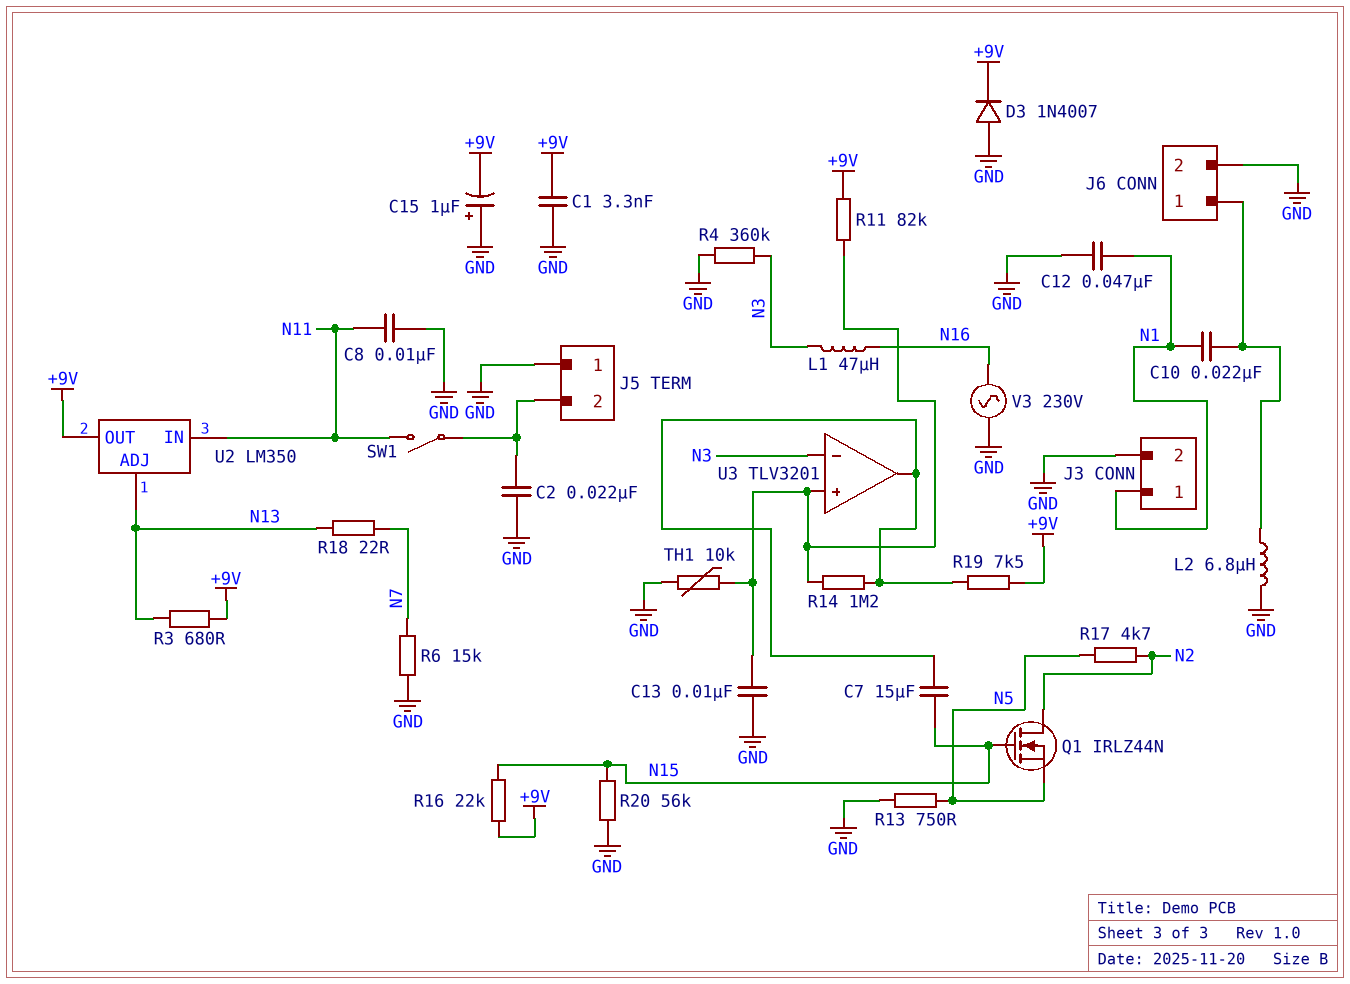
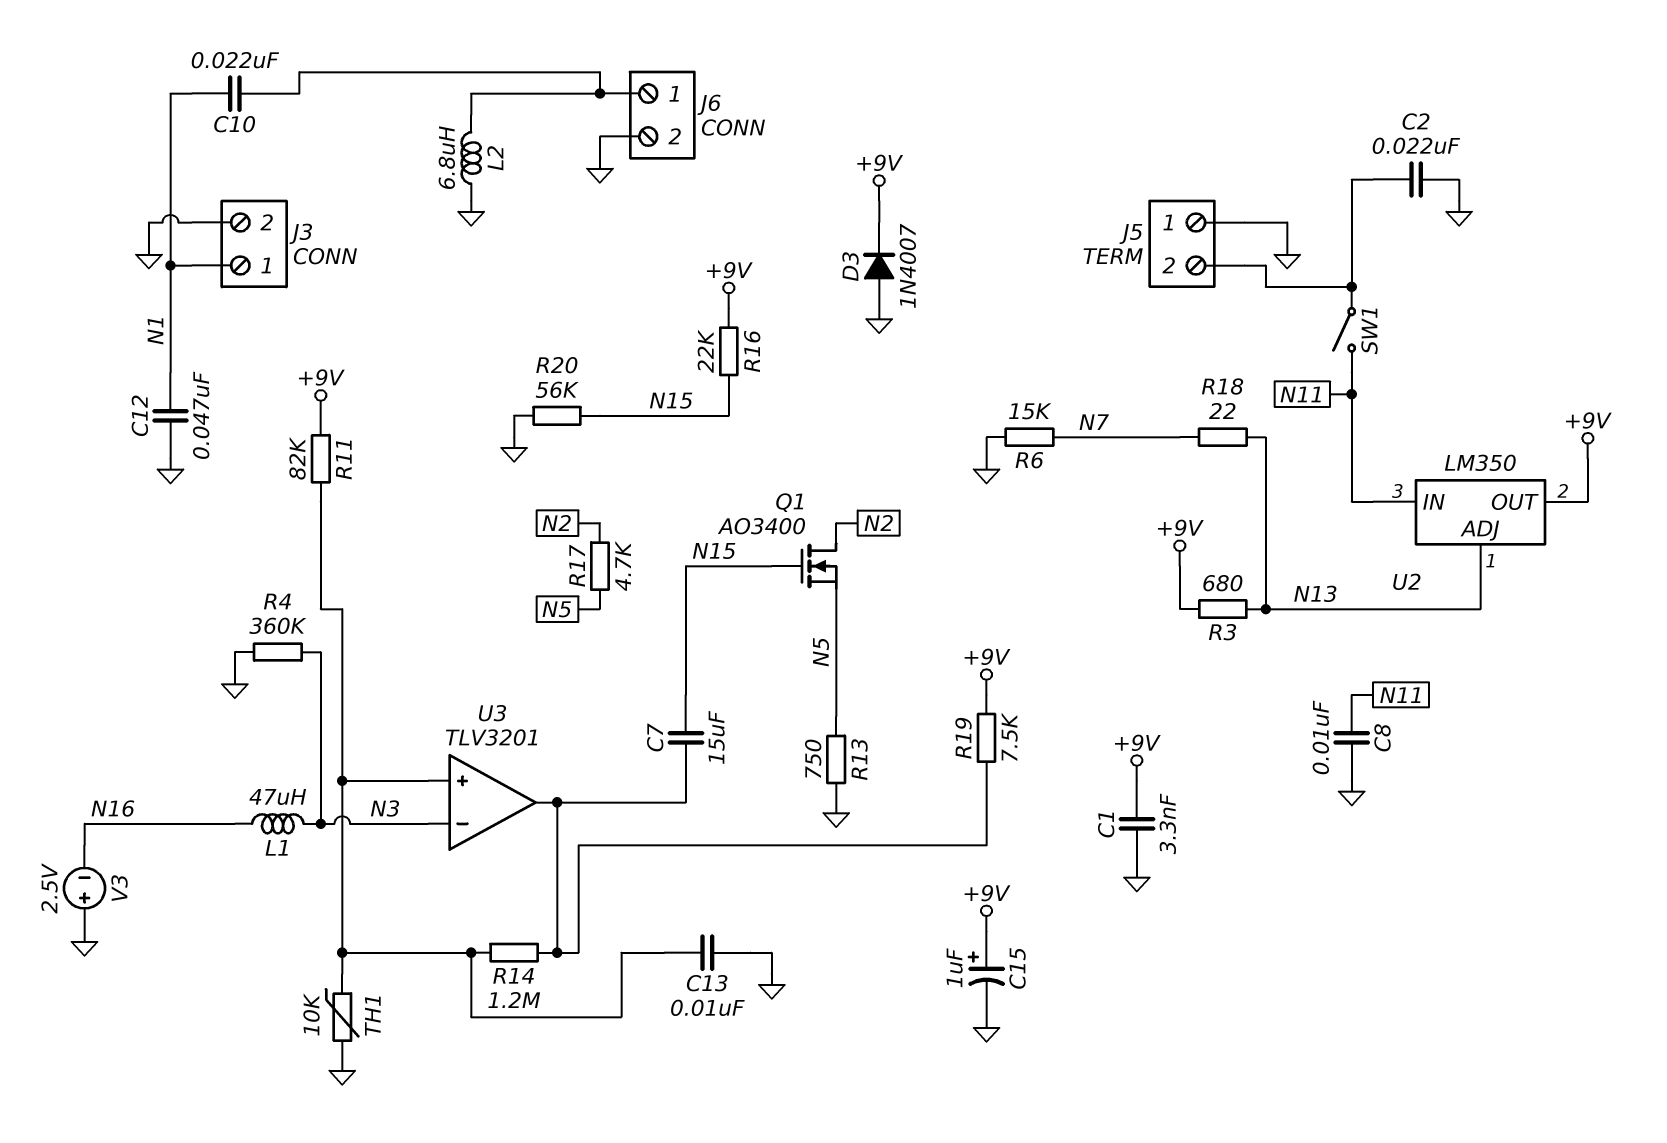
C15: 1uF (plus GND, minus +9V) -> 1uF (plus +9V, minus GND)
Q1: NMOS IRLZ44N (G N15, D N2, S N5) -> NMOS AO3400 (G N15, D N2, S N5)
V3: AC 230V (GND, N16) -> 2.5V (plus GND, minus N16)

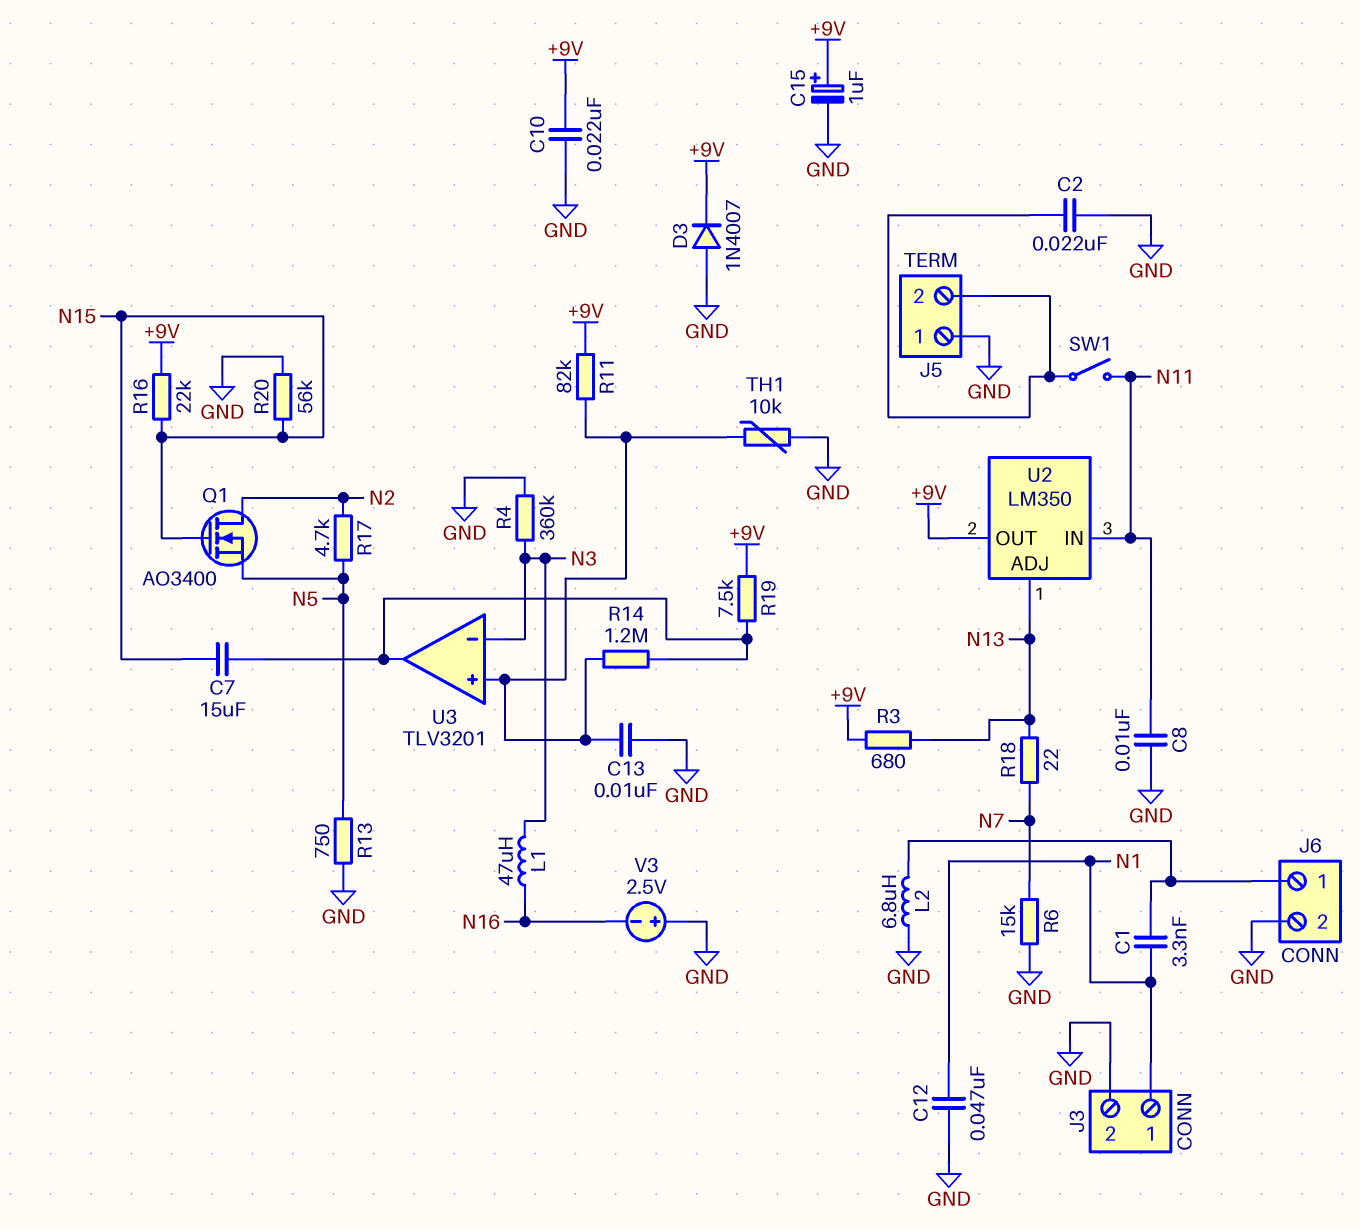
C1: 3.3nF (+9V, GND) -> 3.3nF (J6/1, N1)
C10: 22nF (J6/1, N1) -> 22nF (+9V, GND)

